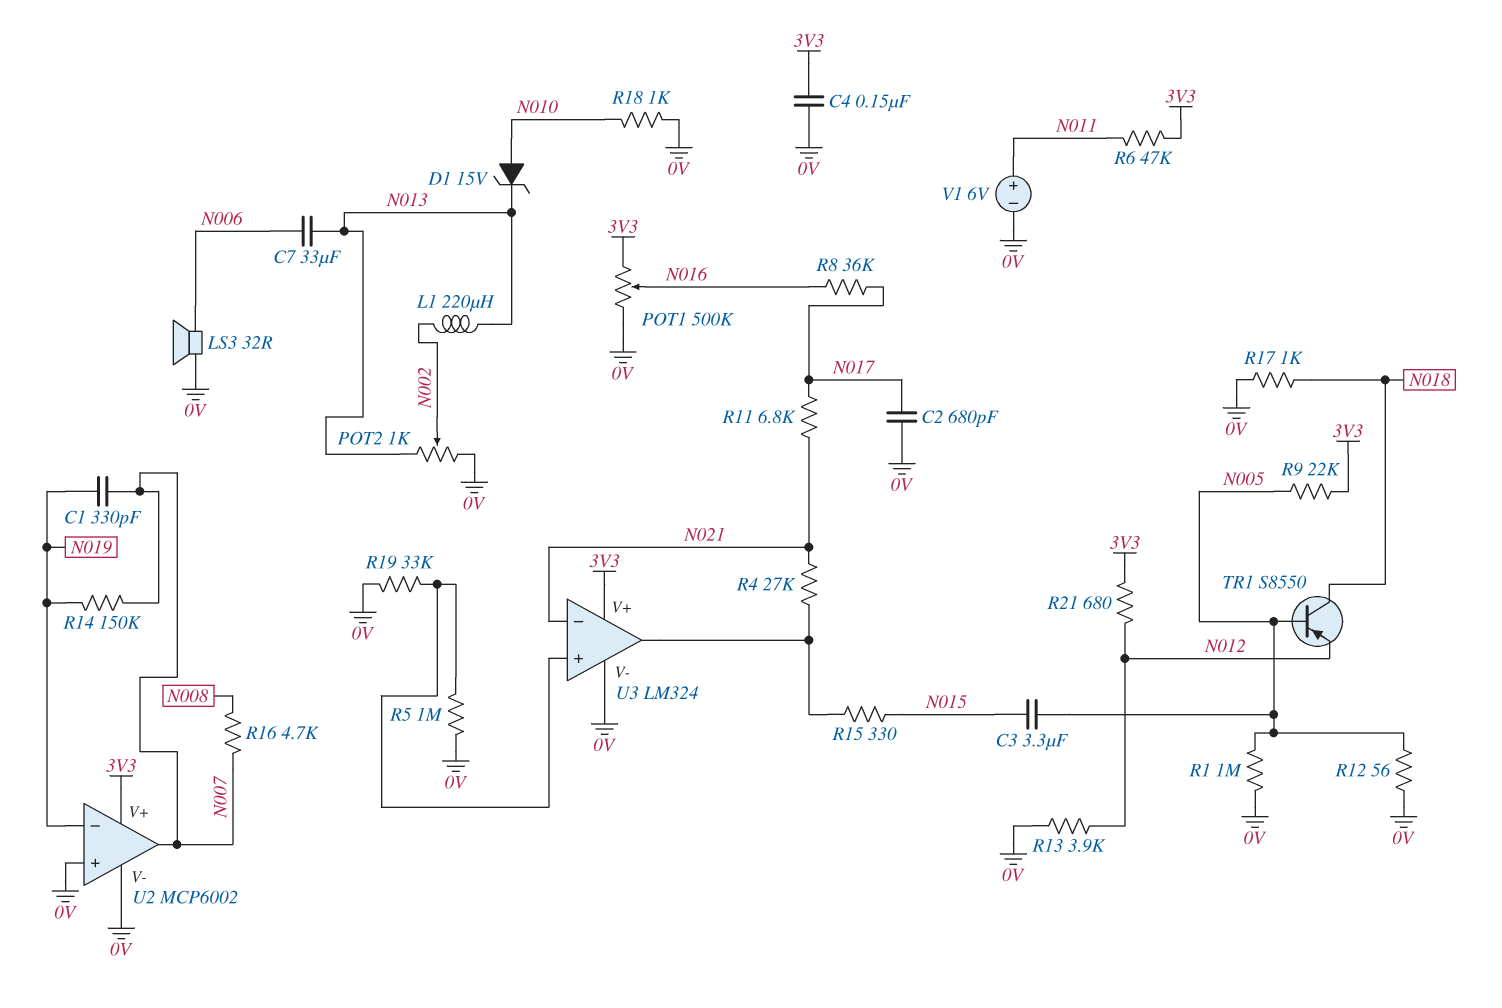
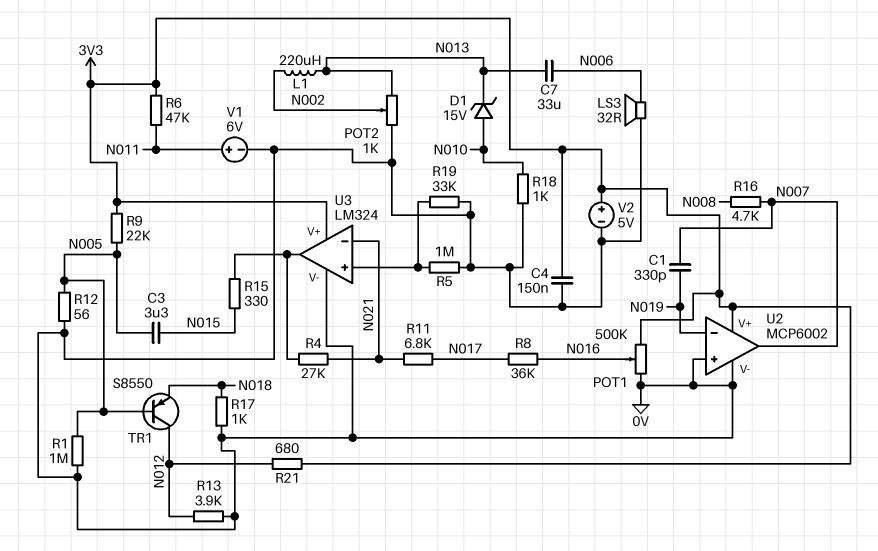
C2: 680pF (0V, N017) -> none
R14: 150k (N007, N019) -> none
TR1: PNP S8550 (B N005, C N018, E N012) -> PNP S8550 (B N005, C N012, E N018)
V2: none -> 5V (plus 3V3, minus 0V)

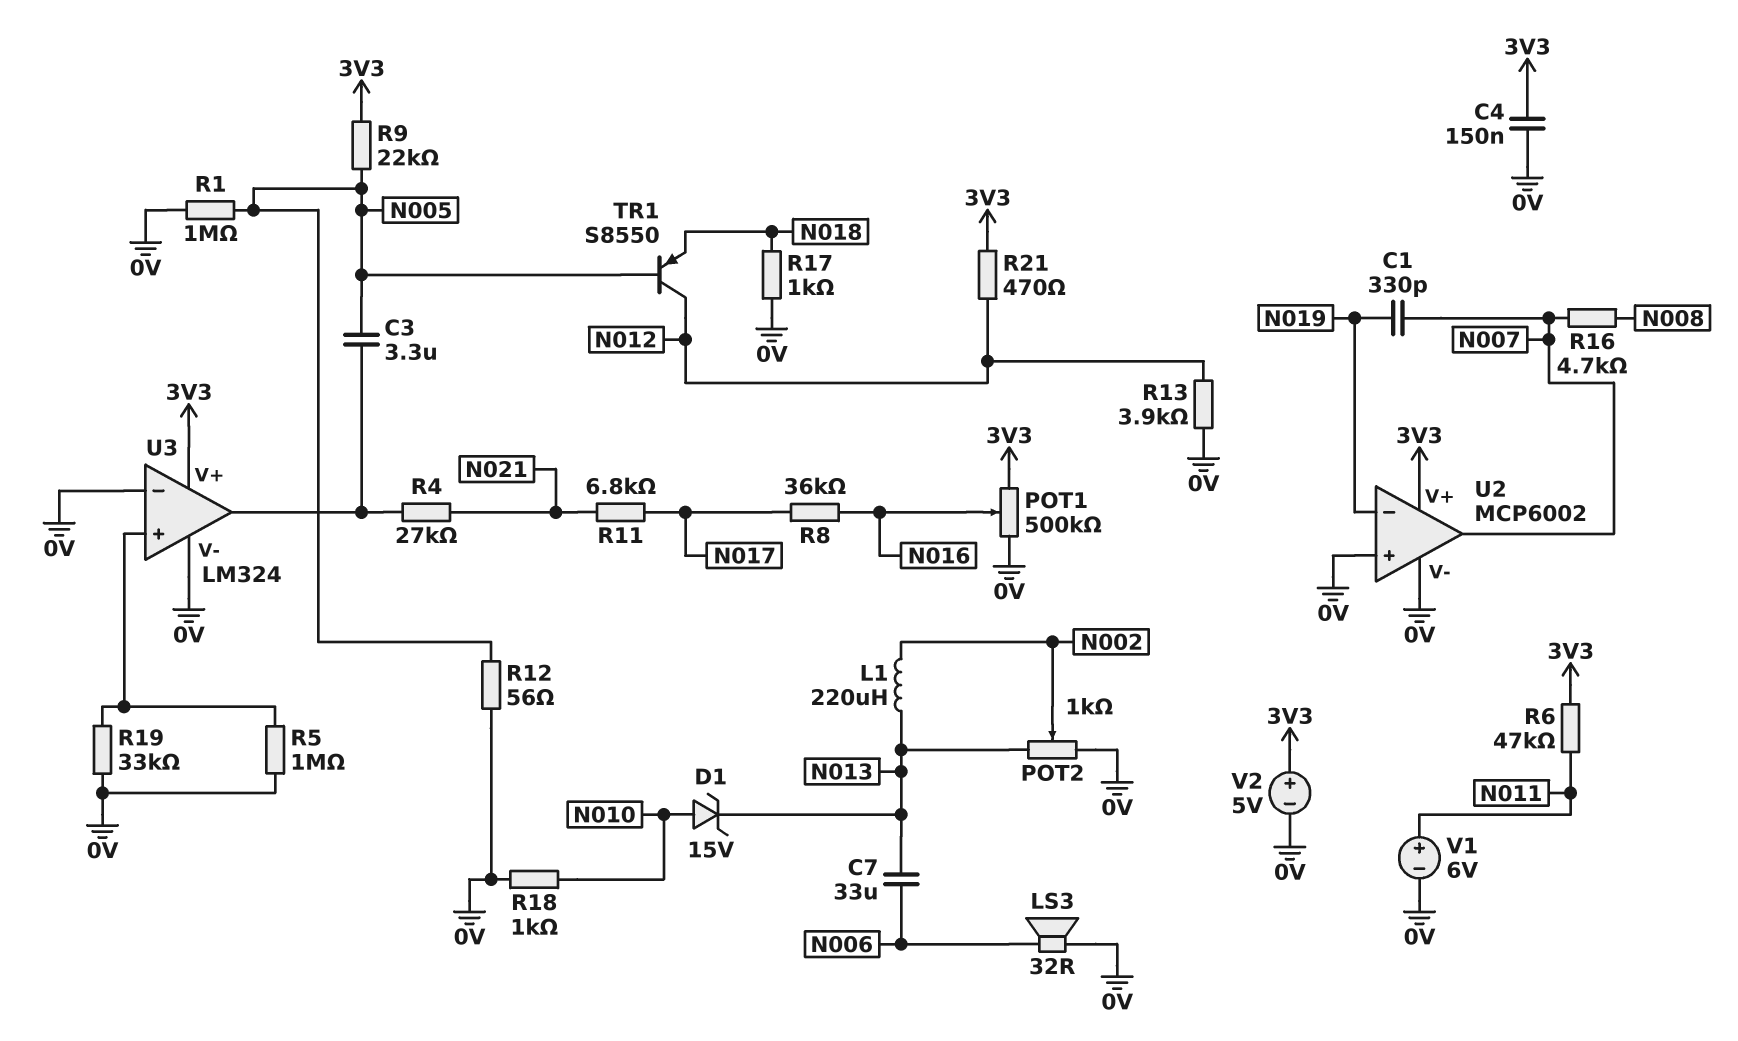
C3: 3.3uF (N005, N015) -> 3.3uF (N005, U3/out)
R15: 330 (N015, U3/out) -> none
R21: 680 (3V3, N012) -> 470 (3V3, N012)
U3 pin in-: N021 -> 0V

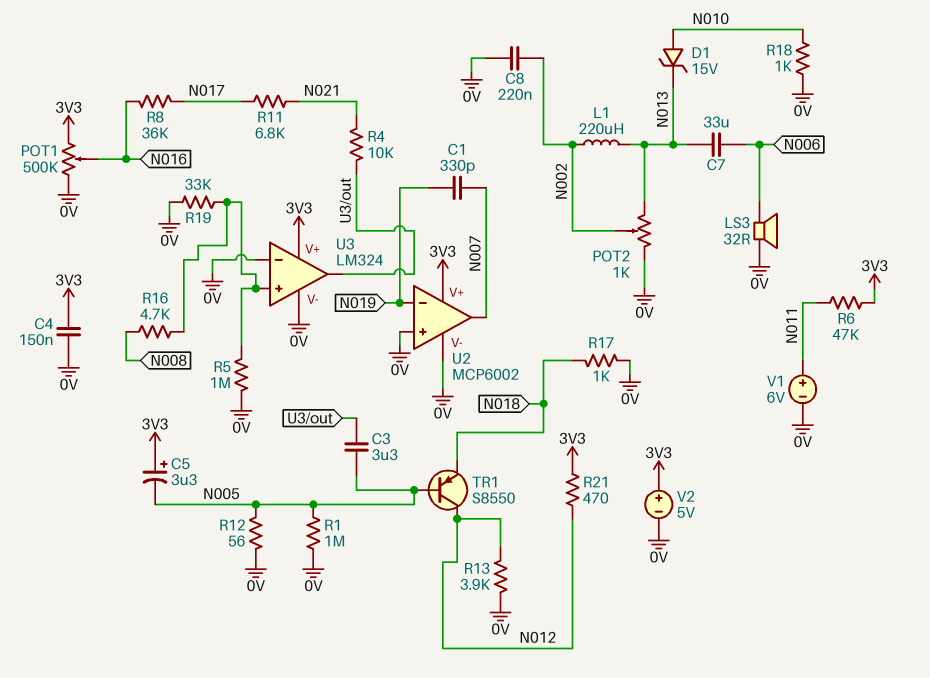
C5: none -> 3.3uF (plus 3V3, minus N005)
C8: none -> 220nF (0V, N002)
R4: 27k (N021, U3/out) -> 10k (N021, U3/out)
R9: 22k (3V3, N005) -> none
R16: 4.7k (N007, N008) -> 4.7k (N008, U3/in+)

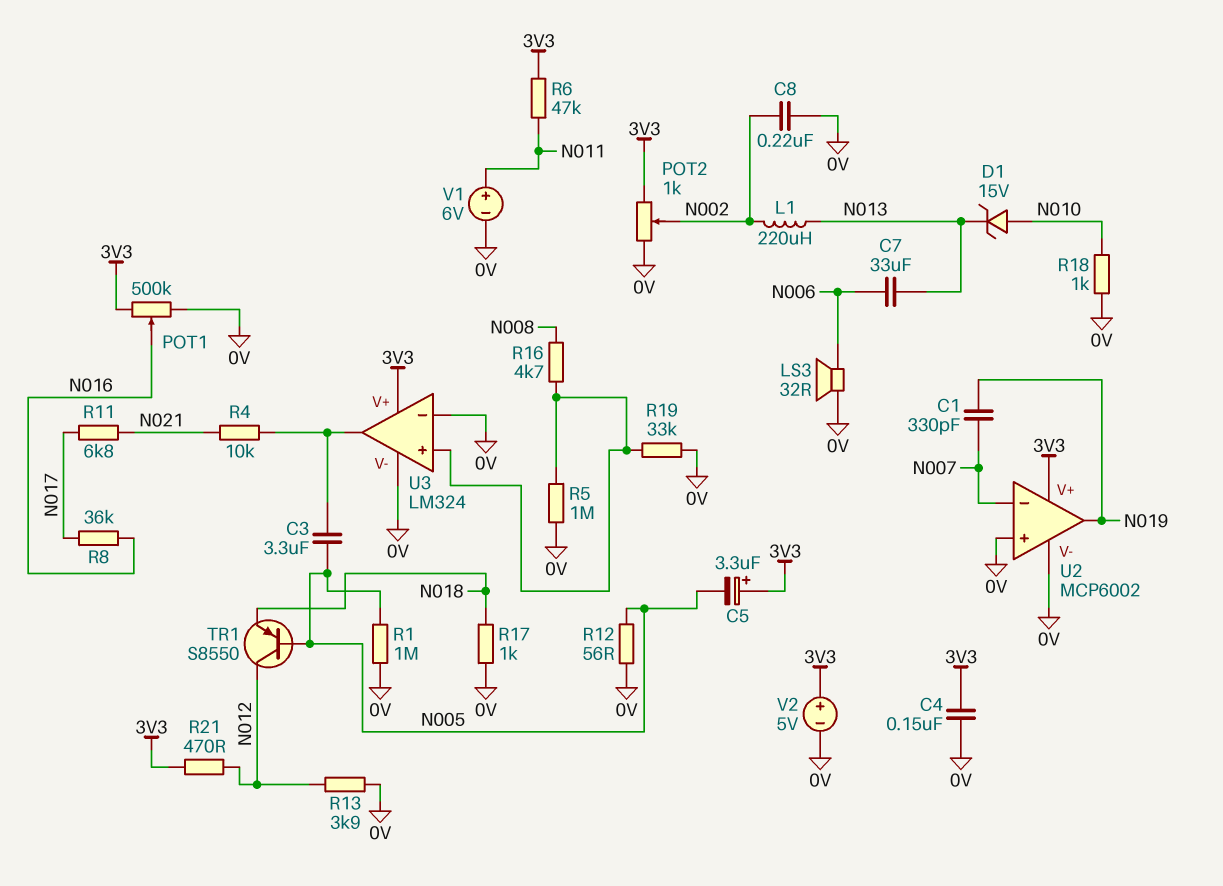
POT2: 1k (0V, N013, wiper N002) -> 1k (0V, 3V3, wiper N002)
U2 pin in-: N019 -> N007
U2 pin out: N007 -> N019

